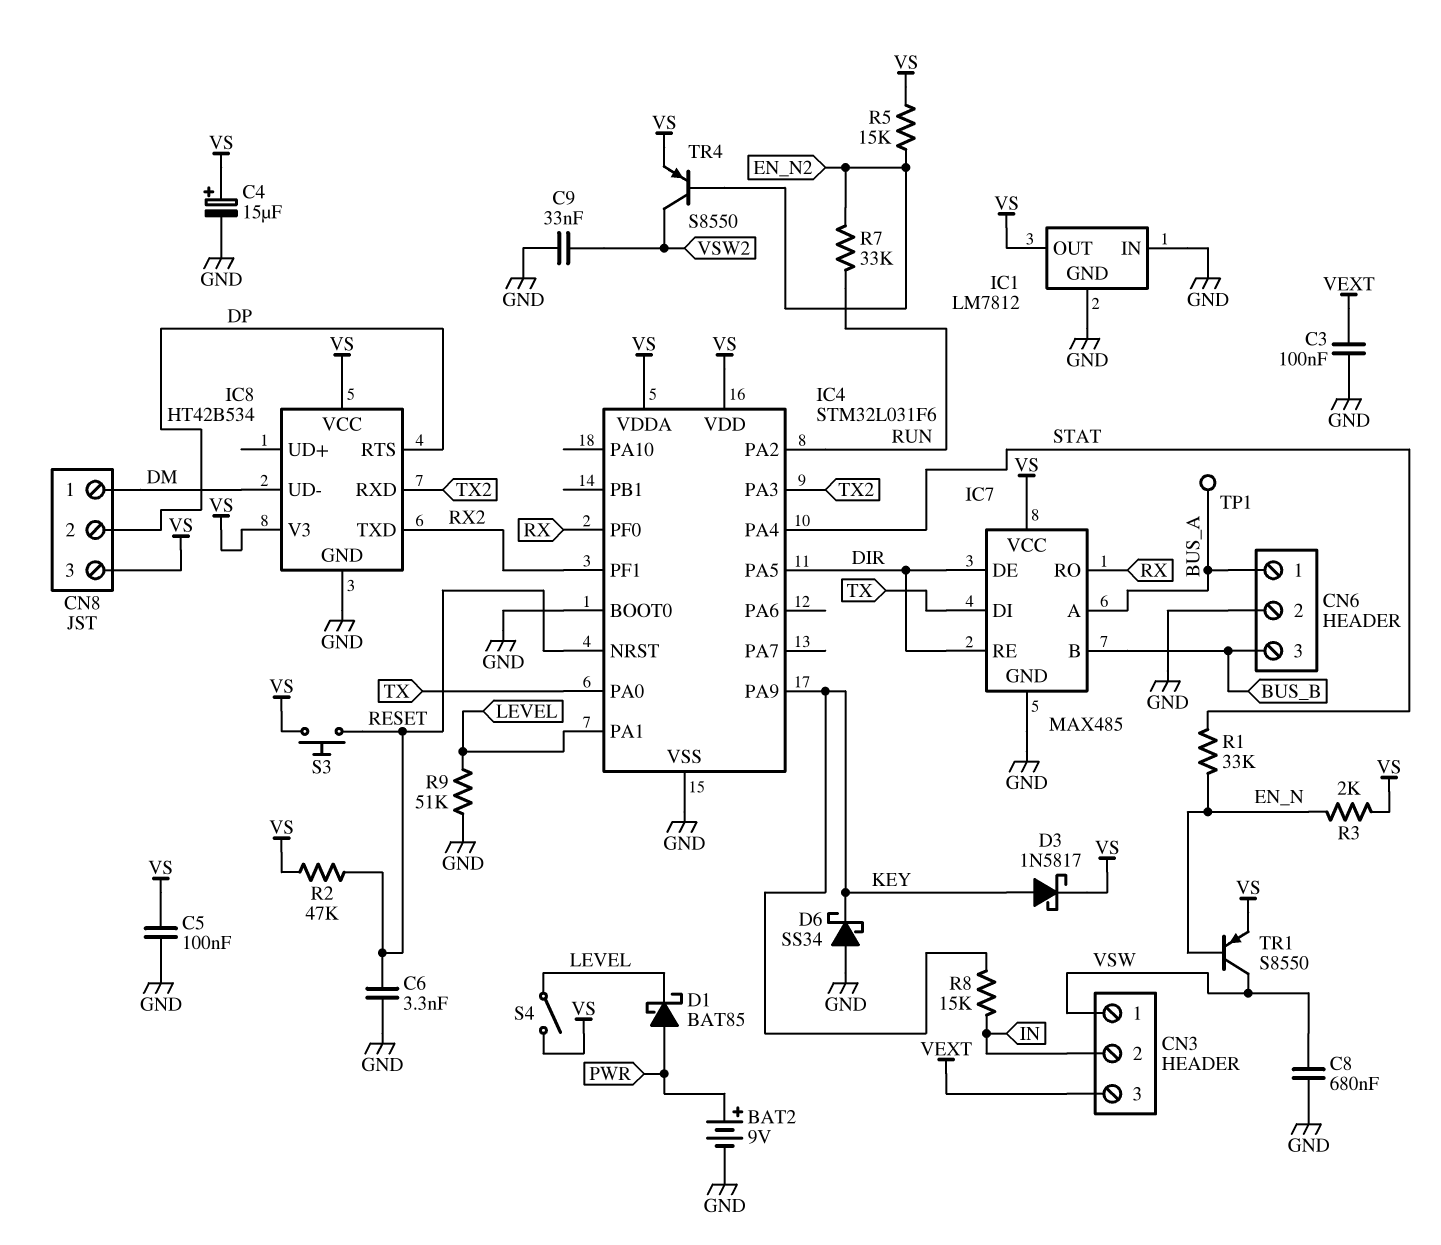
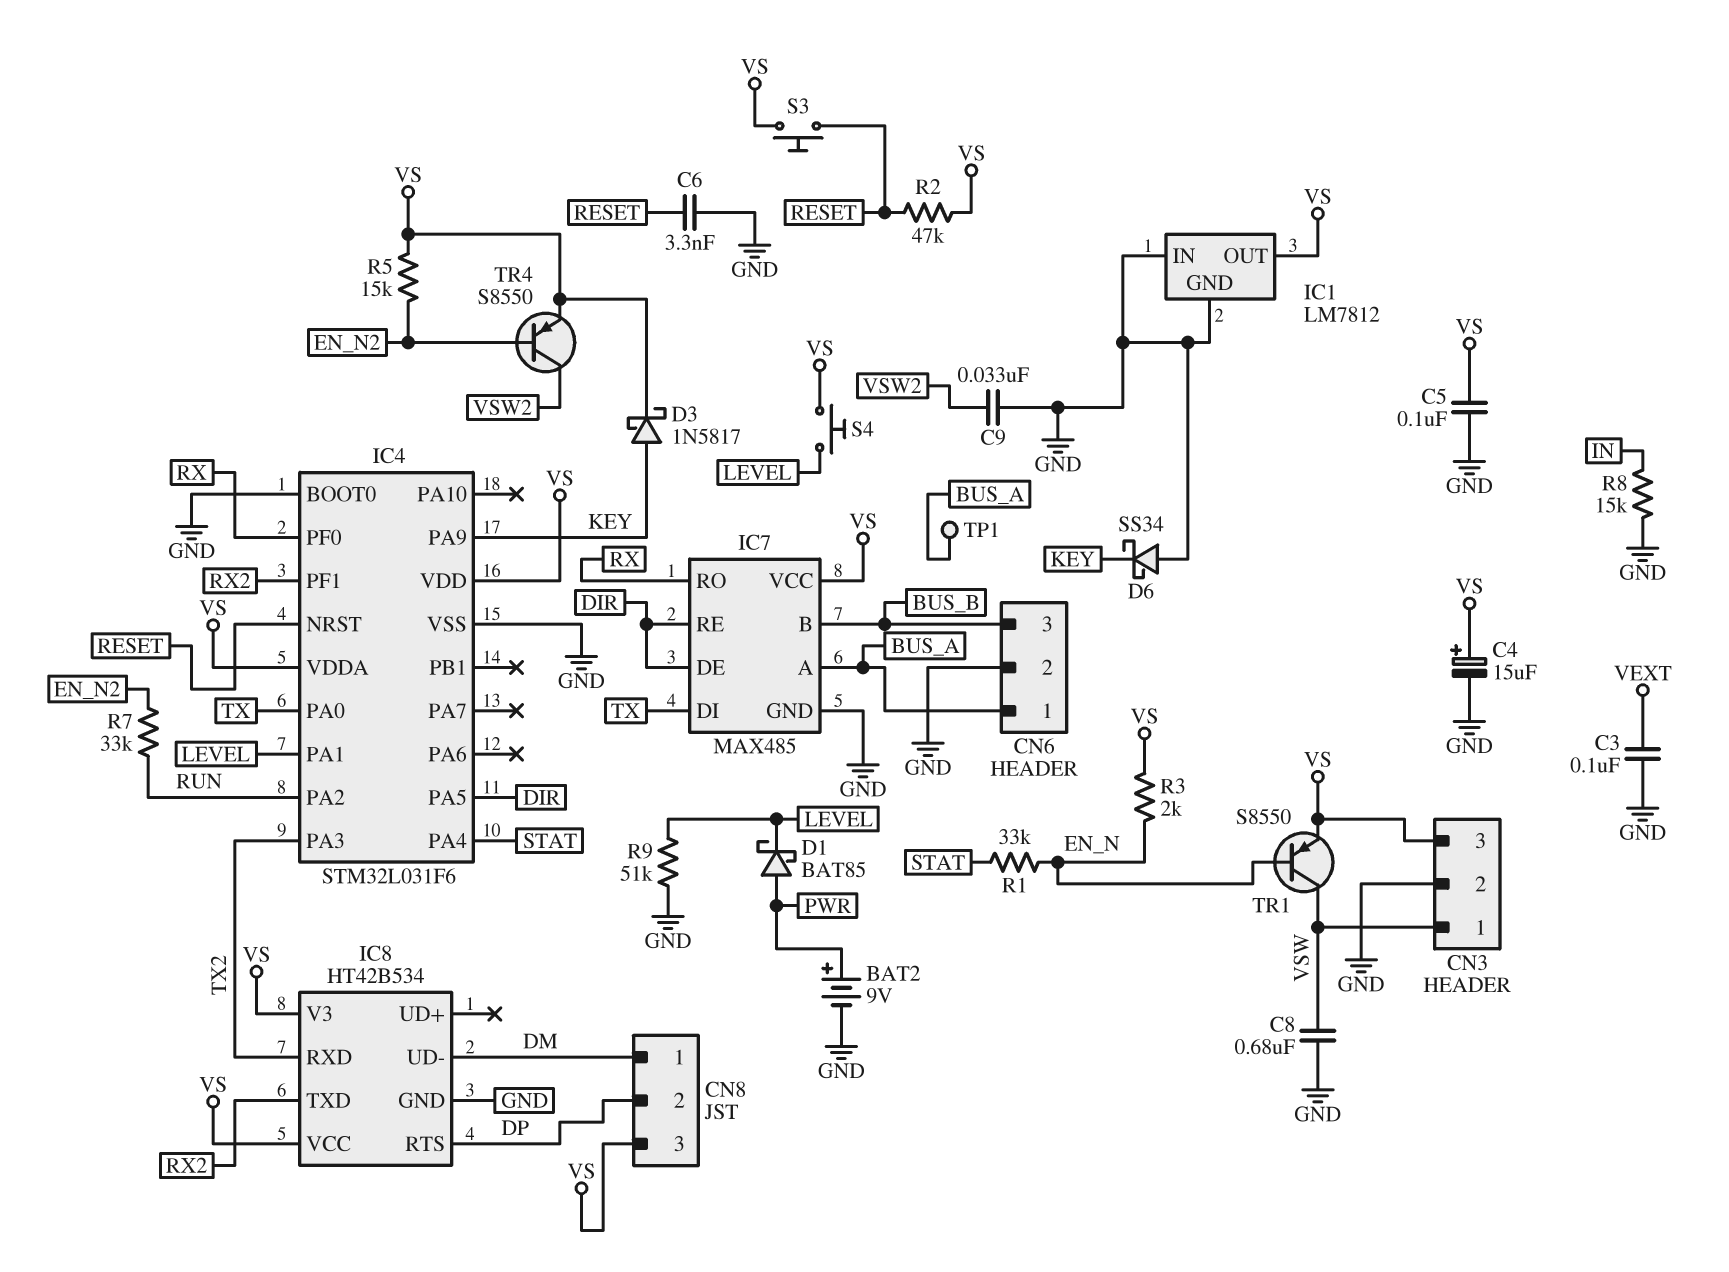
CN3 pin 2: IN -> GND
CN3 pin 3: VEXT -> VS
R8: 15k (IN, KEY) -> 15k (GND, IN)
S4: switch (LEVEL, VS) -> button (LEVEL, VS)

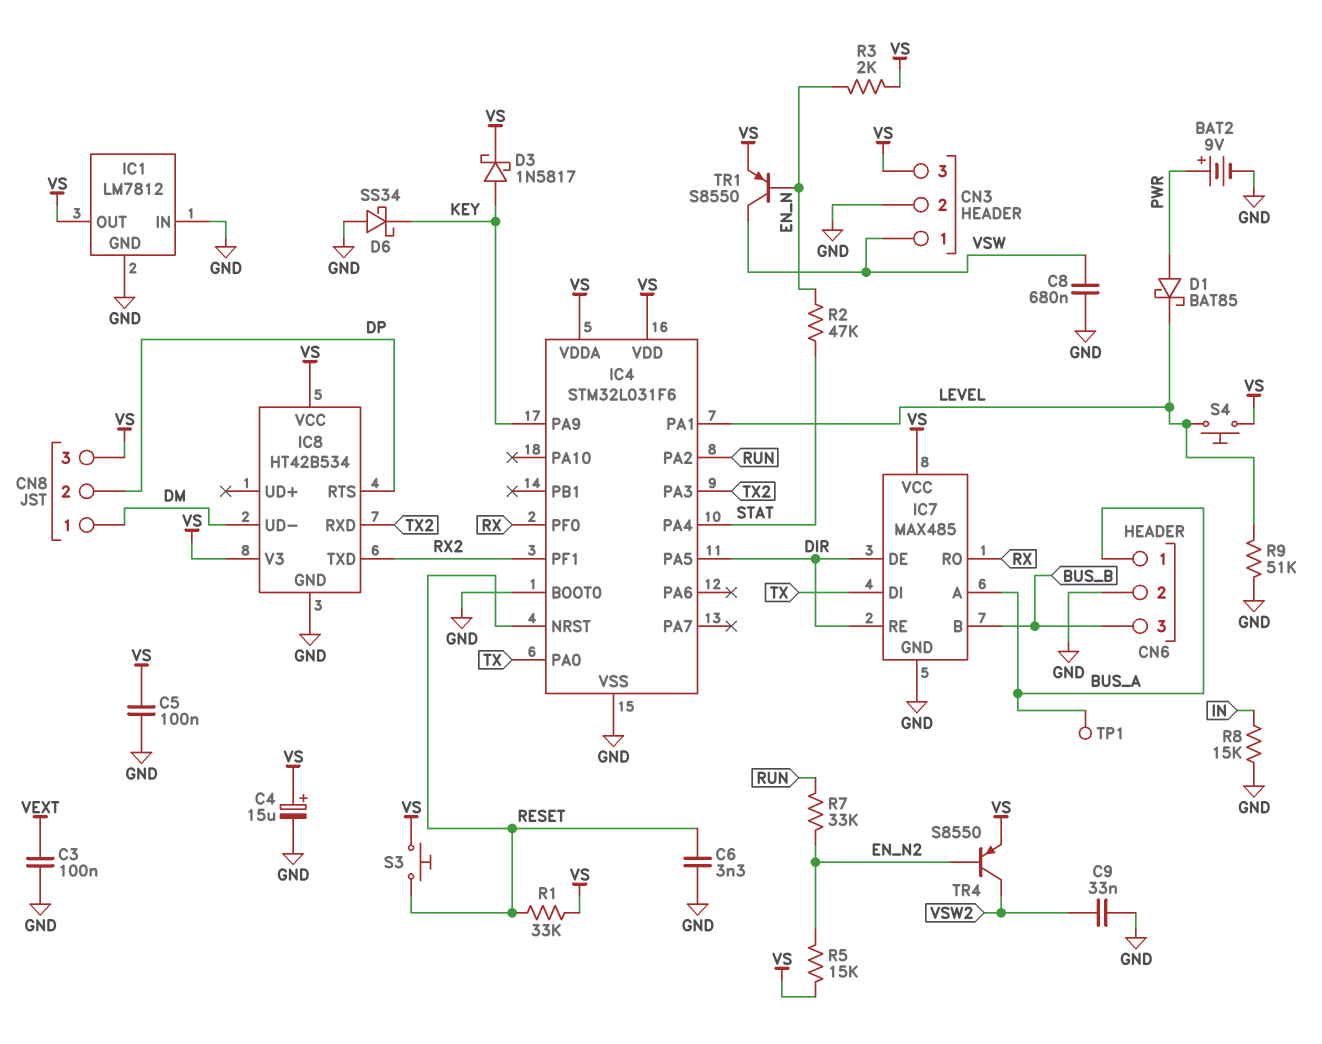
R1: 33k (EN_N, STAT) -> 33k (RESET, VS)
R2: 47k (RESET, VS) -> 47k (EN_N, STAT)

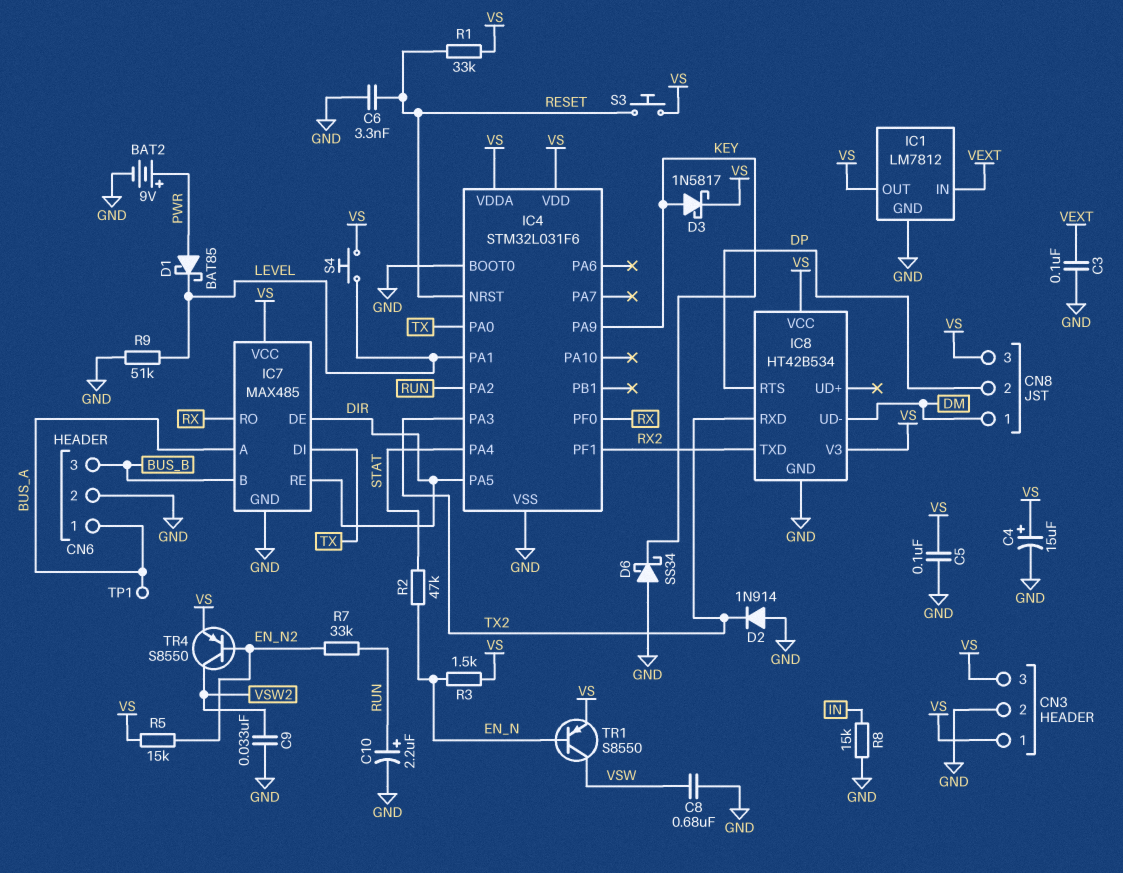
C10: none -> 2.2uF (plus RUN, minus GND)
CN3 pin 1: VSW -> VS
D2: none -> diode 1N914 (A GND, K TX2)
IC1 pin IN: GND -> VEXT
R3: 2k (EN_N, VS) -> 1.5k (EN_N, VS)

